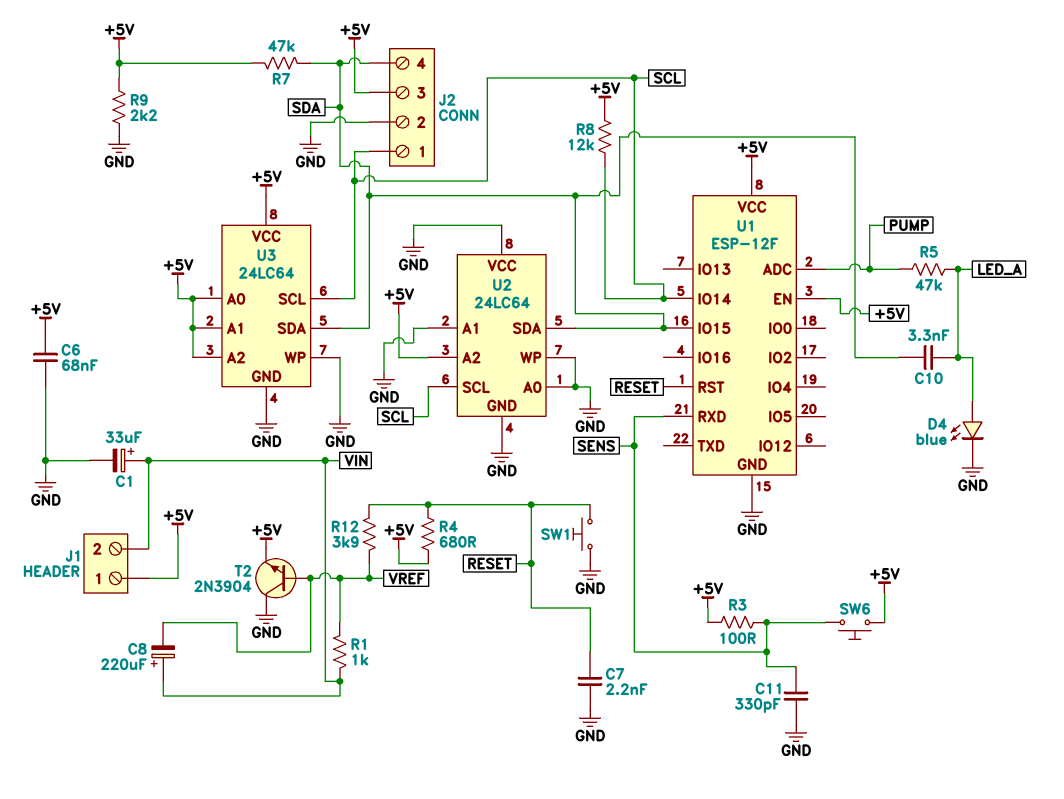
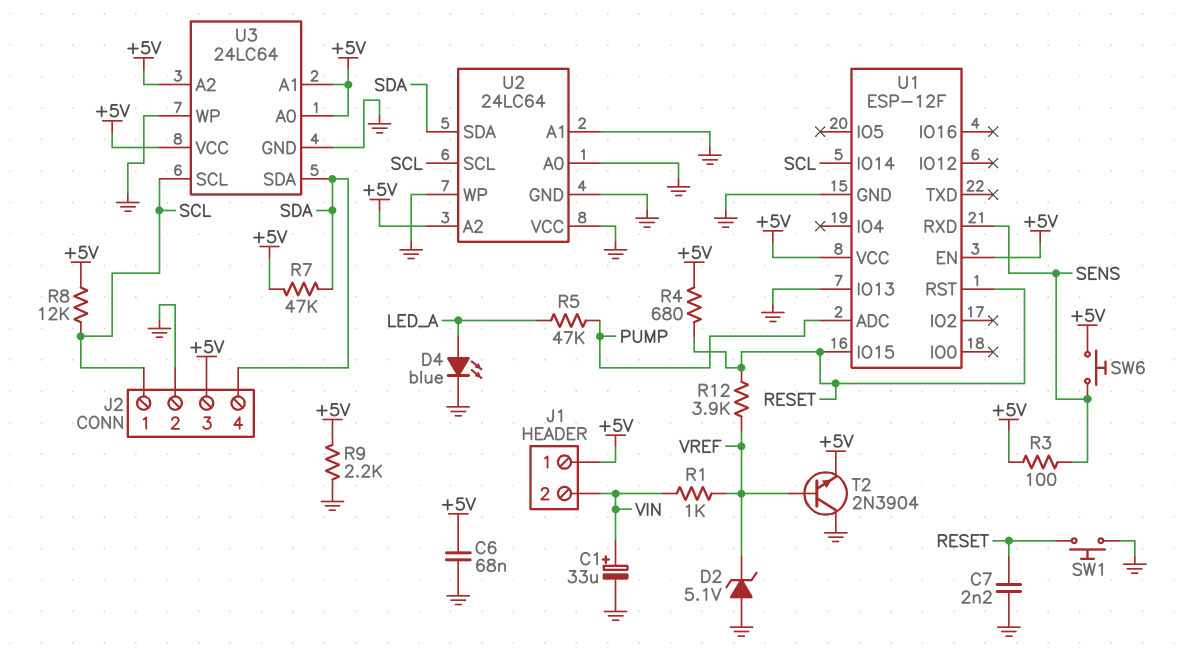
C8: 220uF (plus VIN, minus VREF) -> none
C10: 3.3nF (LED_A, SDA) -> none
C11: 330pF (GND, SENS) -> none
D2: none -> zener 5.1V (A GND, K VREF)
U1 pin IO13: none -> GND
U1 pin IO15: SDA -> RESET

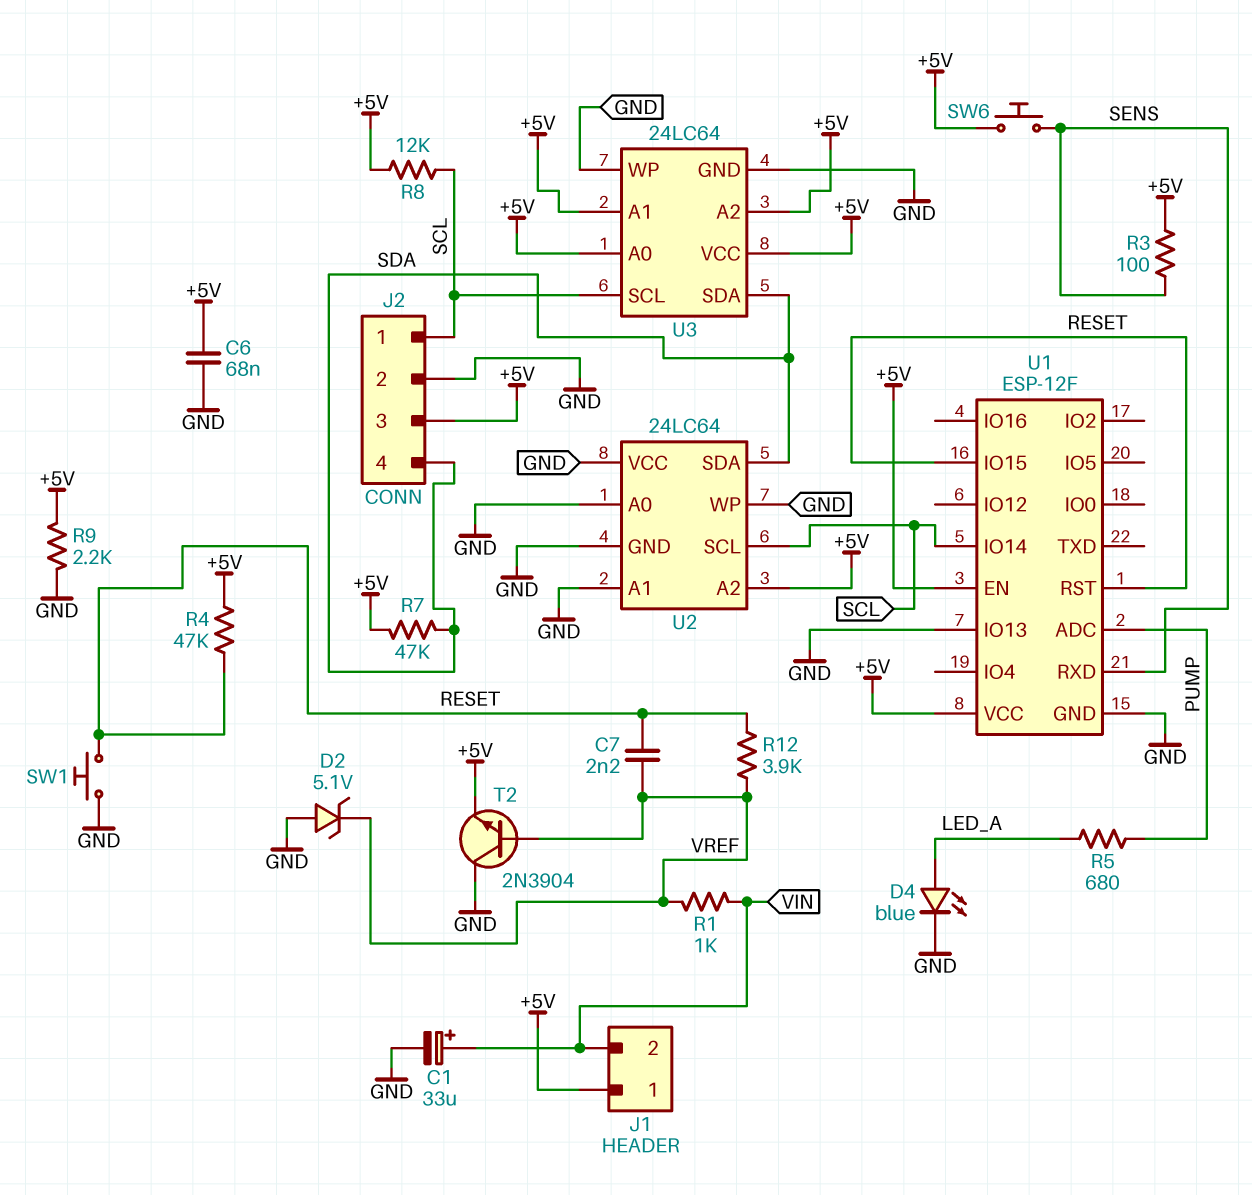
C7: 2.2nF (GND, RESET) -> 2.2nF (RESET, VREF)
R4: 680 (+5V, RESET) -> 47k (+5V, RESET)
R5: 47k (LED_A, PUMP) -> 680 (LED_A, PUMP)

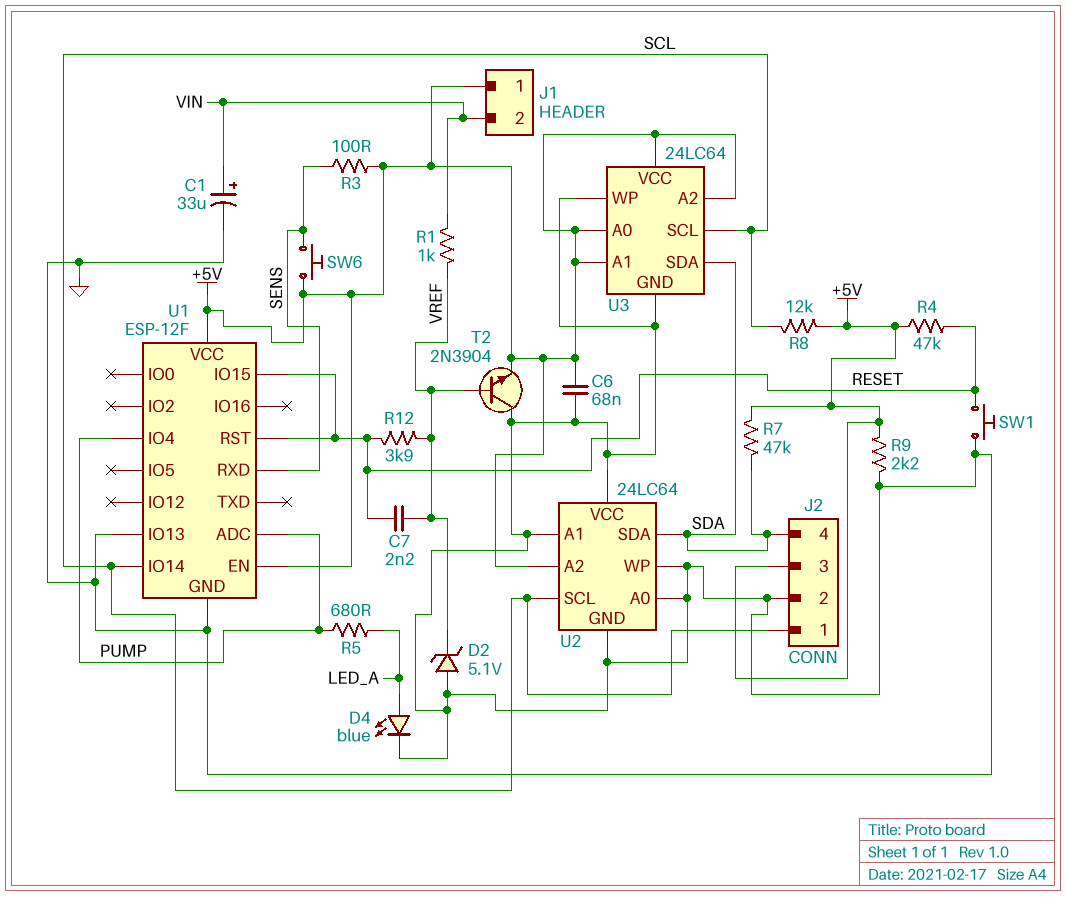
U1 pin IO4: none -> PUMP

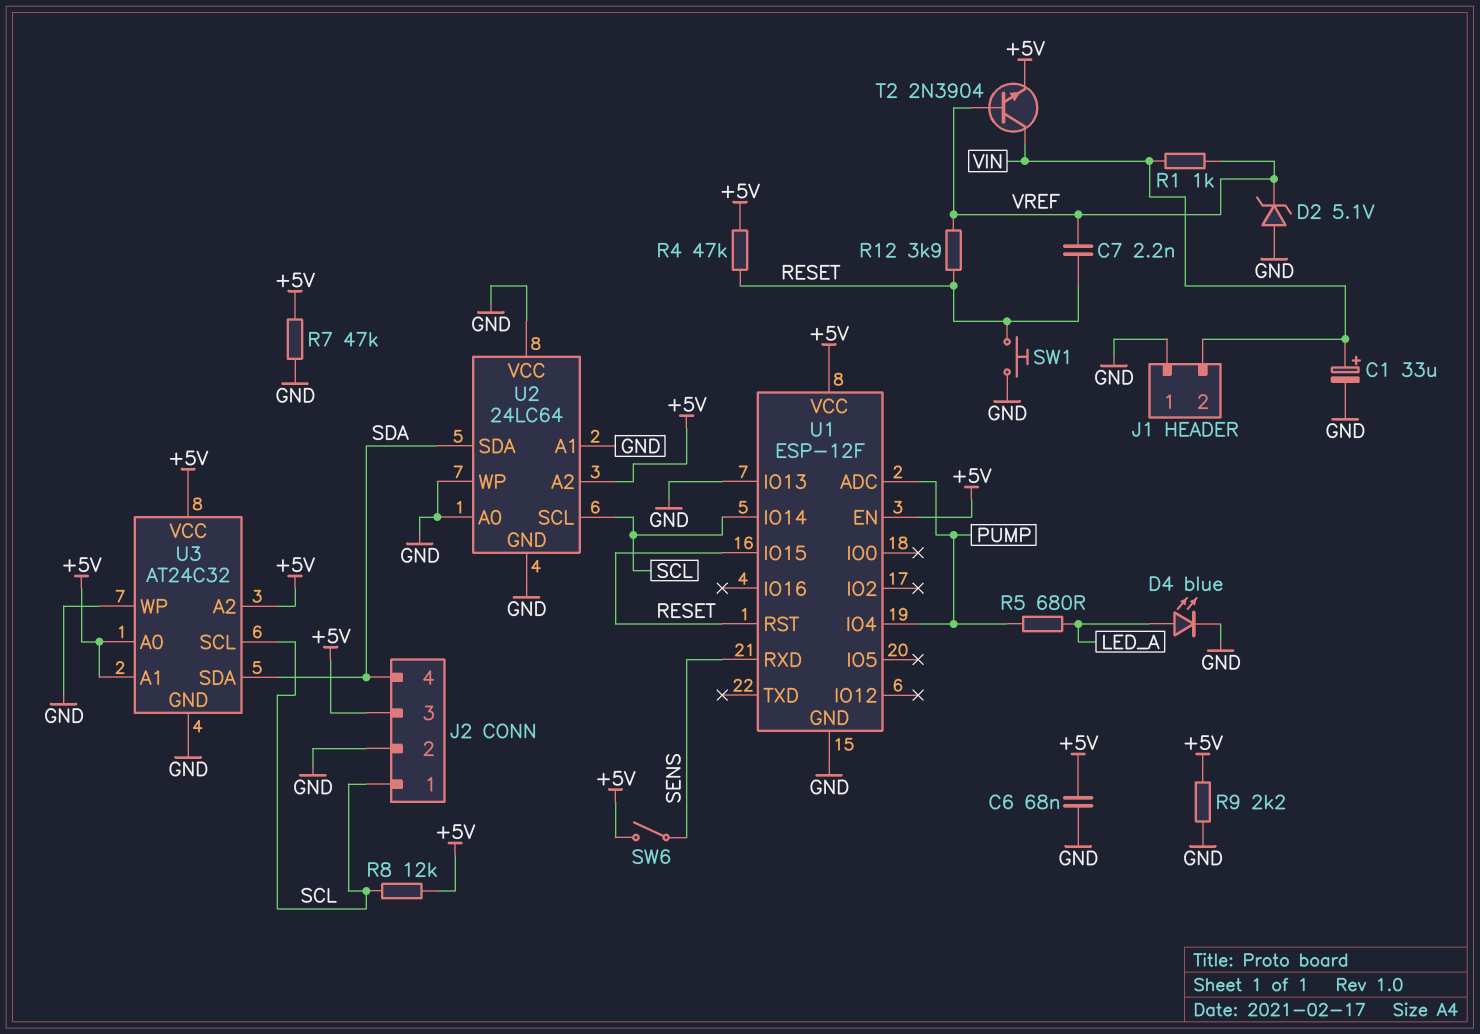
J1 pin 1: +5V -> GND
R3: 100 (+5V, SENS) -> none
R7: 47k (+5V, SDA) -> 47k (+5V, GND)
SW6: button (+5V, SENS) -> switch (+5V, SENS)
T2: NPN 2N3904 (B VREF, C GND, E +5V) -> NPN 2N3904 (B VREF, C VIN, E +5V)
U3: 24LC64 -> AT24C32

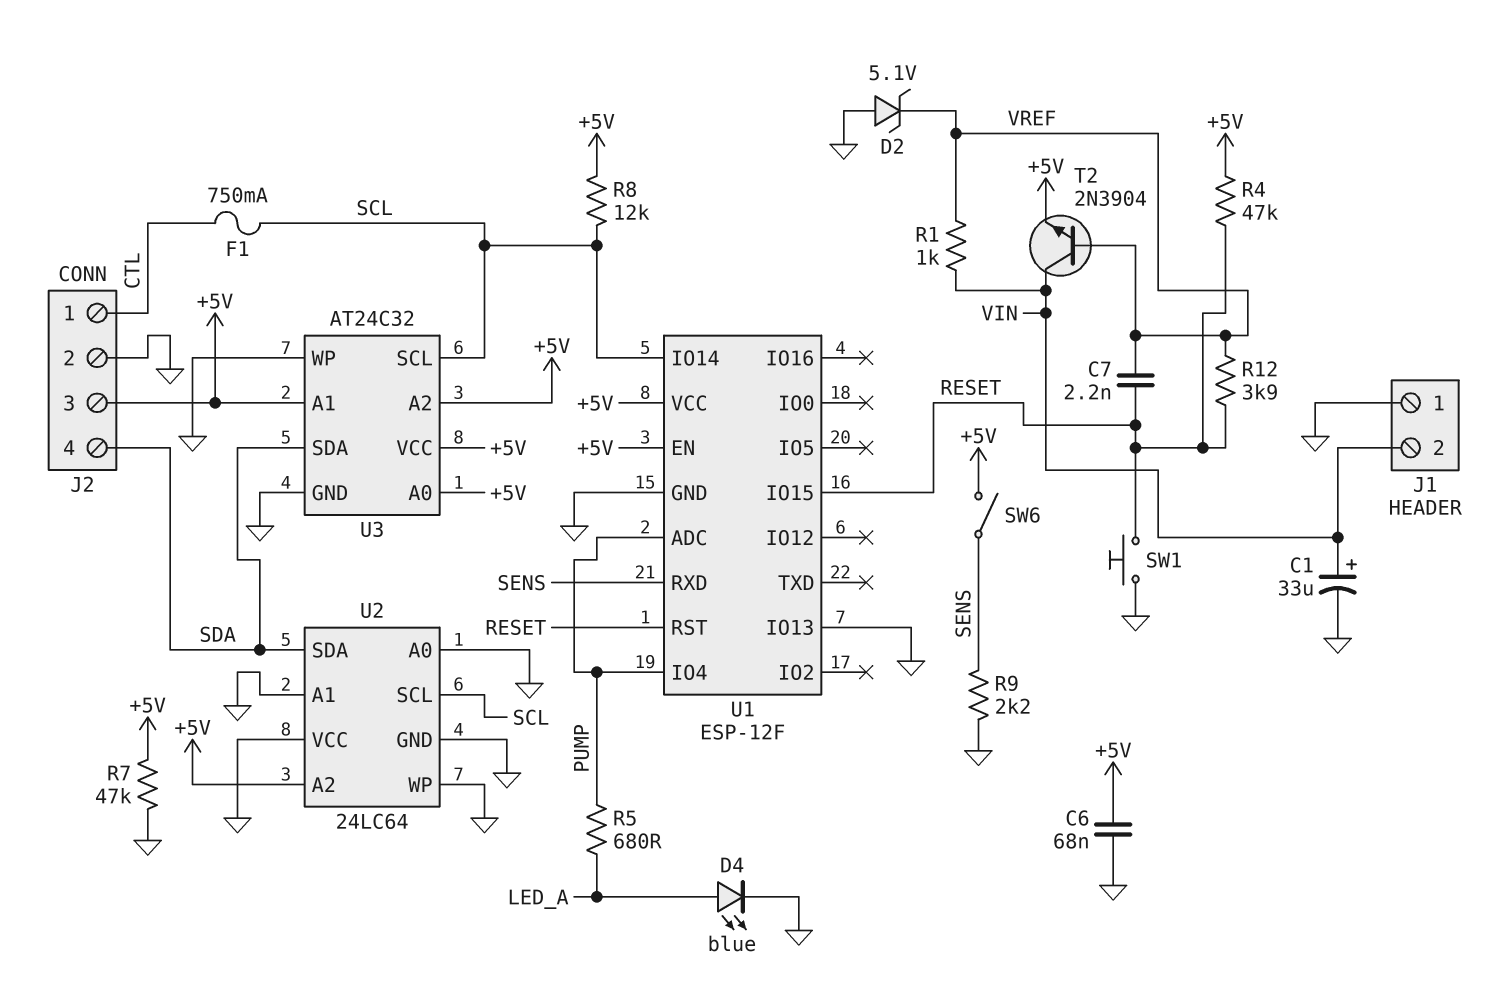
F1: none -> 750mA (CTL, SCL)
J2 pin 1: SCL -> CTL
R9: 2.2k (+5V, GND) -> 2.2k (GND, SENS)

